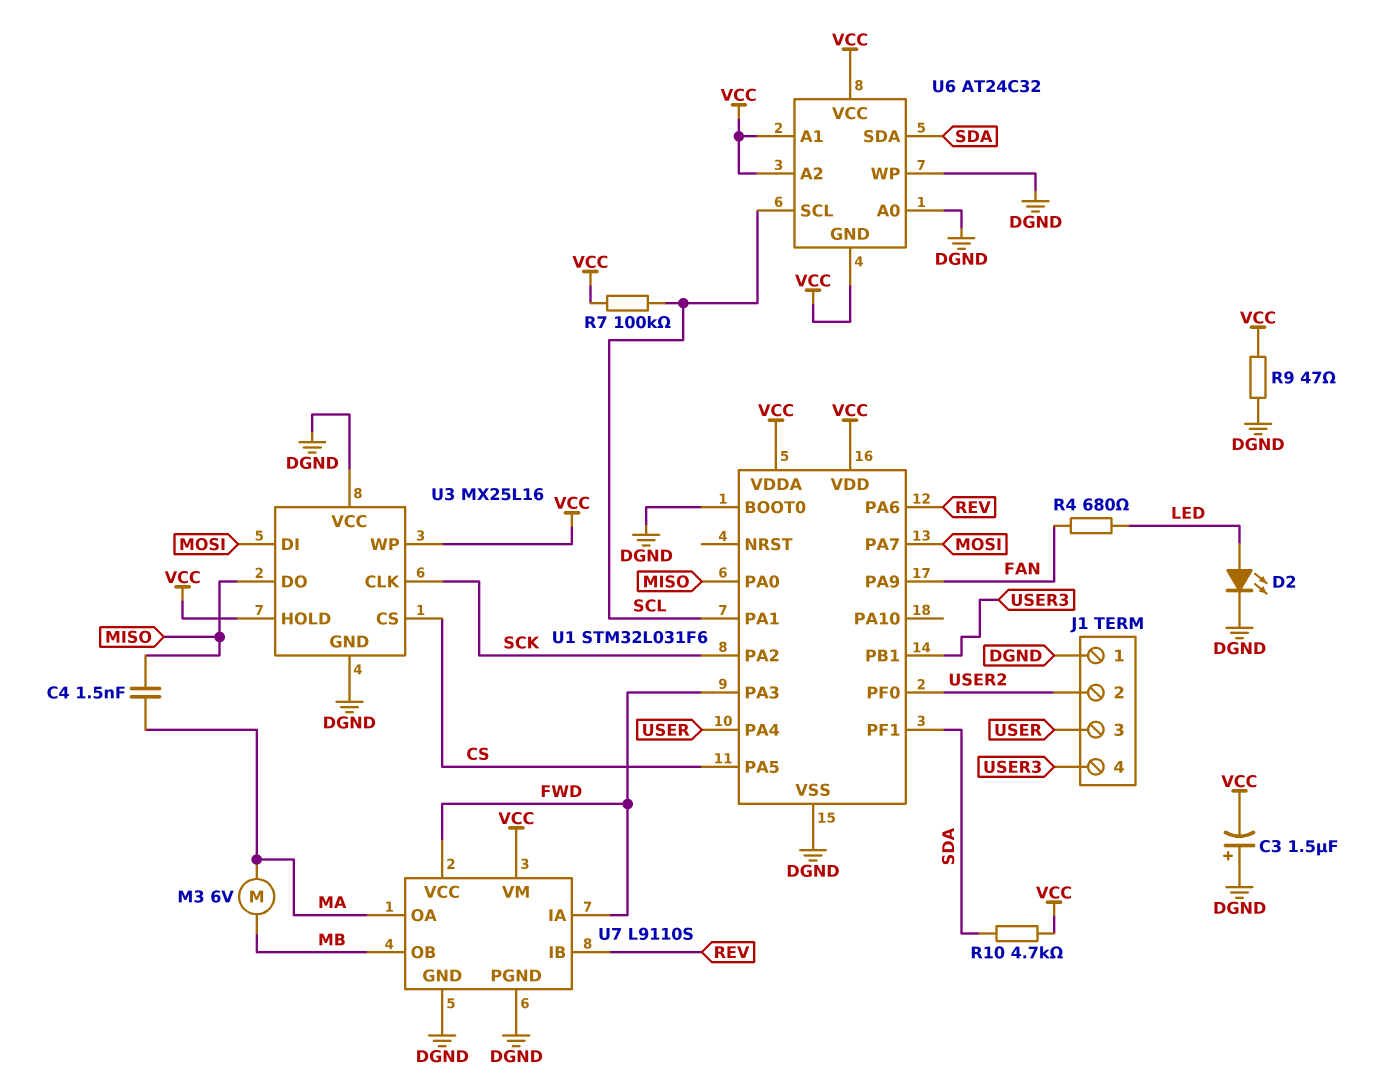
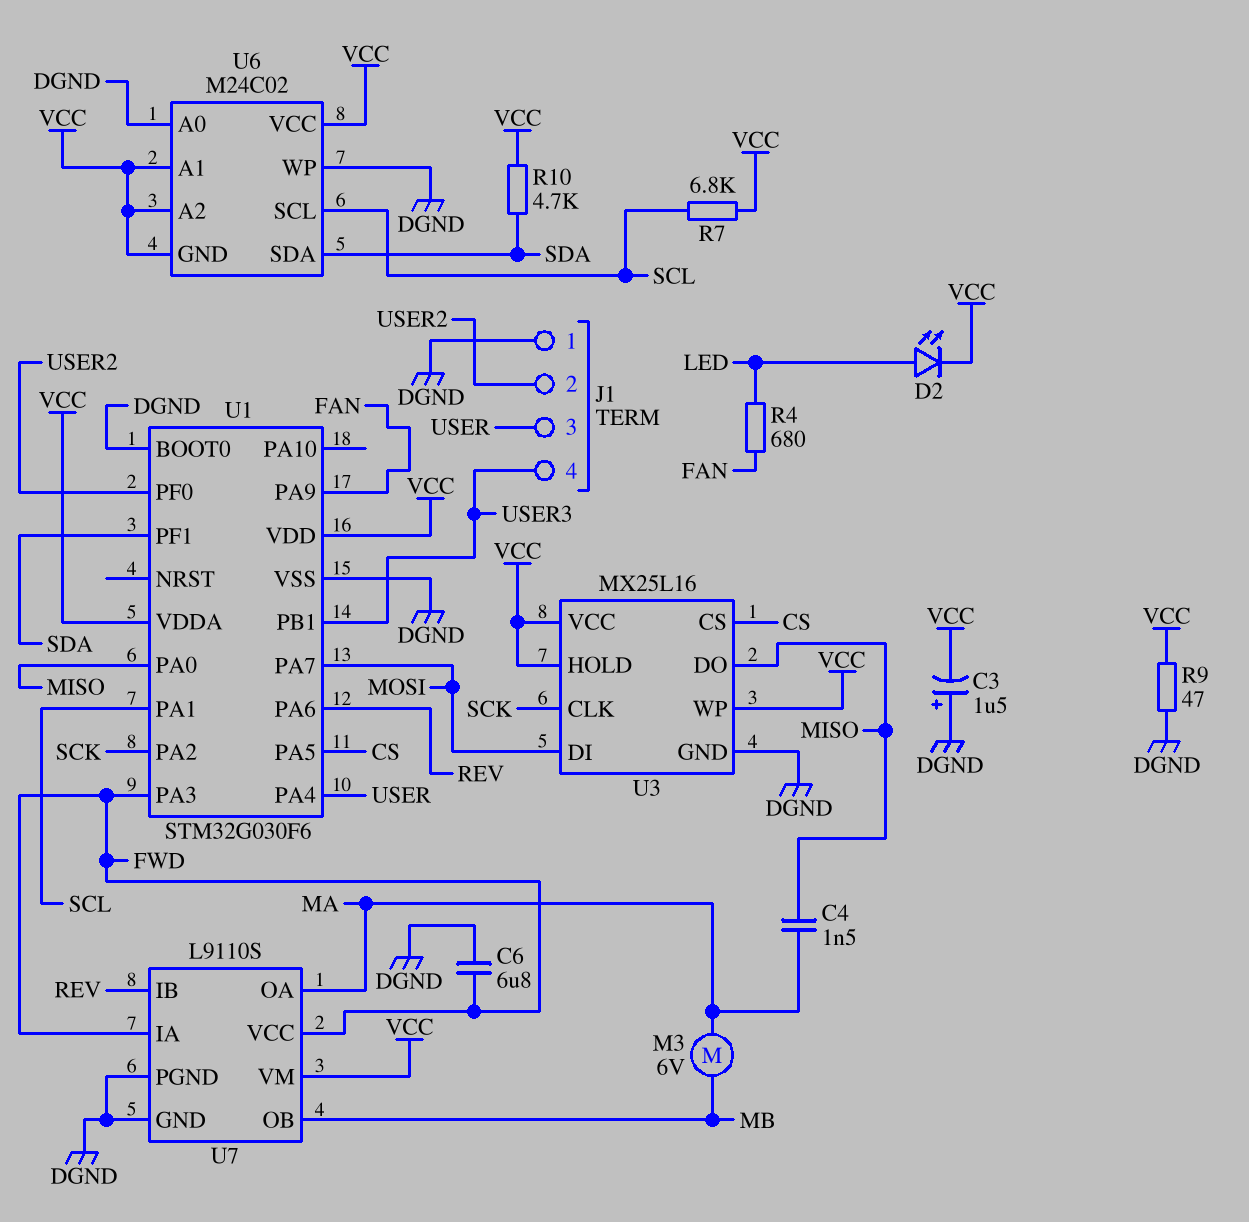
C6: none -> 6.8uF (DGND, FWD)
D2: LED (A LED, K DGND) -> LED (A LED, K VCC)
R7: 100k (SCL, VCC) -> 6.8k (SCL, VCC)
U1: STM32L031F6 -> STM32G030F6
U3 pin VCC: DGND -> VCC
U6: AT24C32 -> M24C02

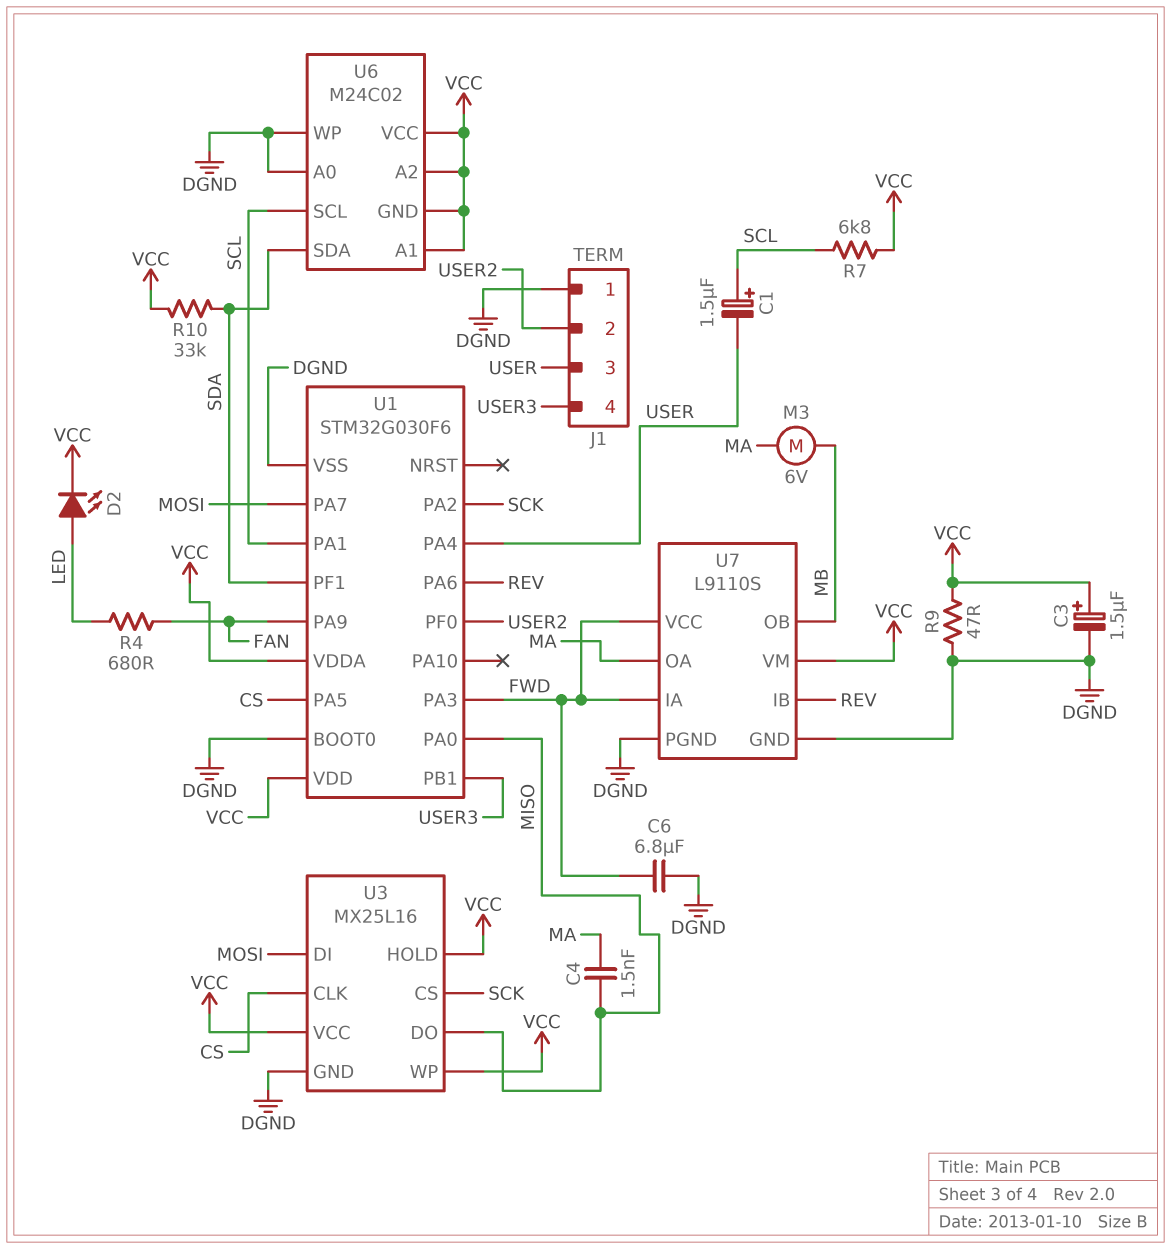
C1: none -> 1.5uF (plus SCL, minus USER)
C3: 1.5uF (plus DGND, minus VCC) -> 1.5uF (plus VCC, minus DGND)
R10: 4.7k (SDA, VCC) -> 33k (SDA, VCC)
U3 pin CLK: SCK -> CS
U3 pin CS: CS -> SCK

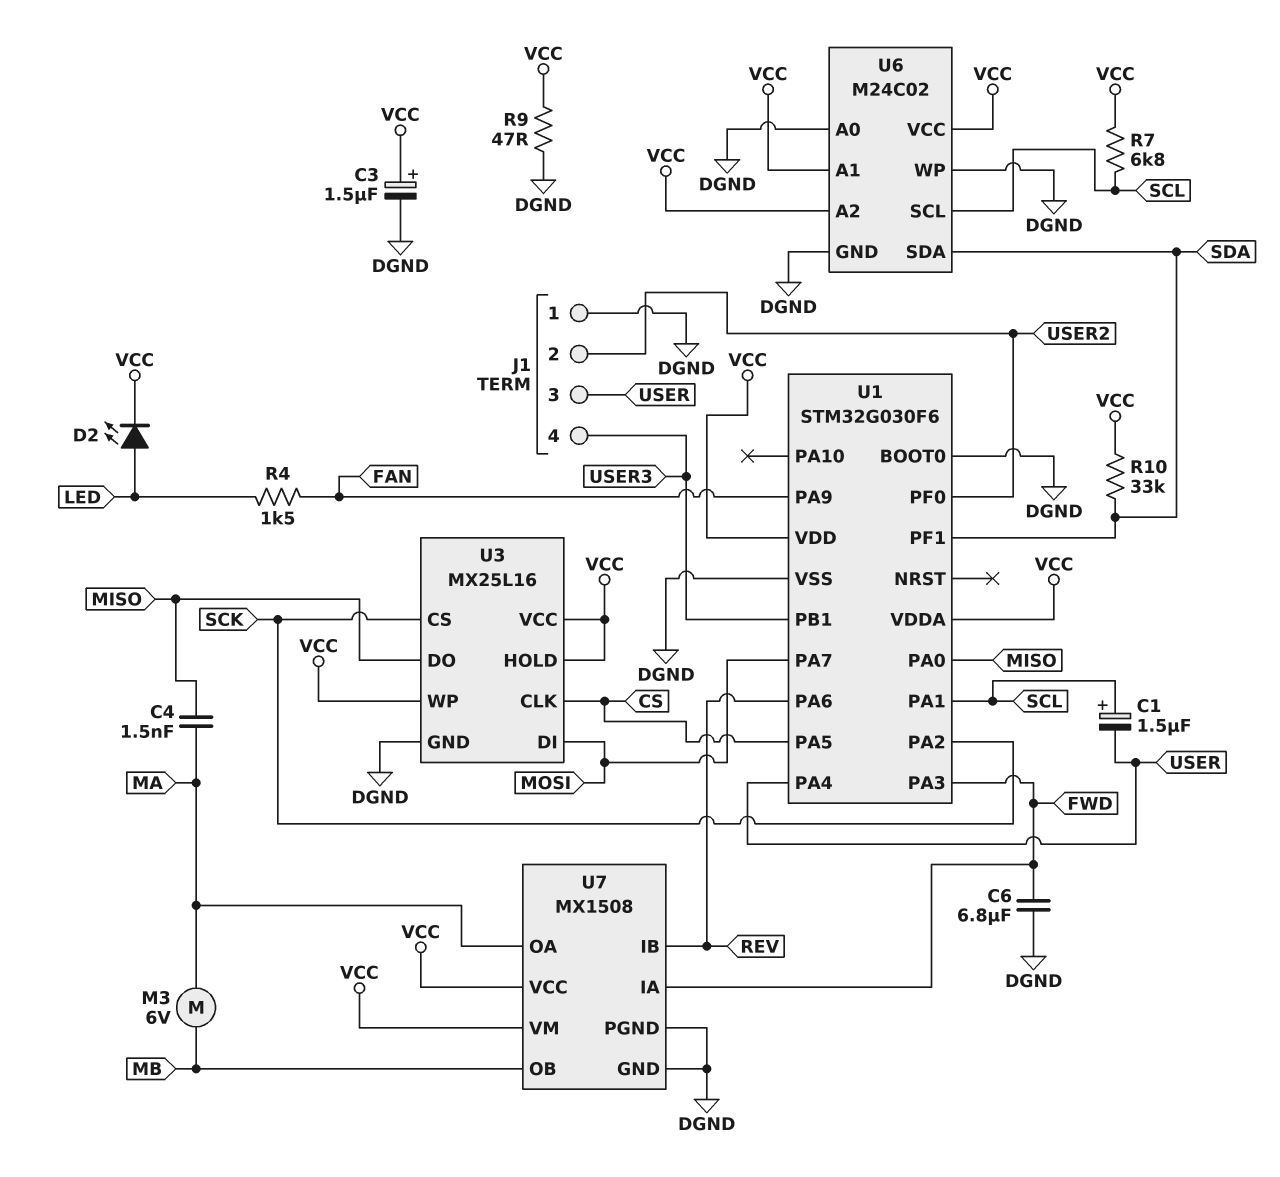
R4: 680 (FAN, LED) -> 1.5k (FAN, LED)
U6 pin GND: VCC -> DGND
U7: L9110S -> MX1508
U7 pin VCC: FWD -> VCC

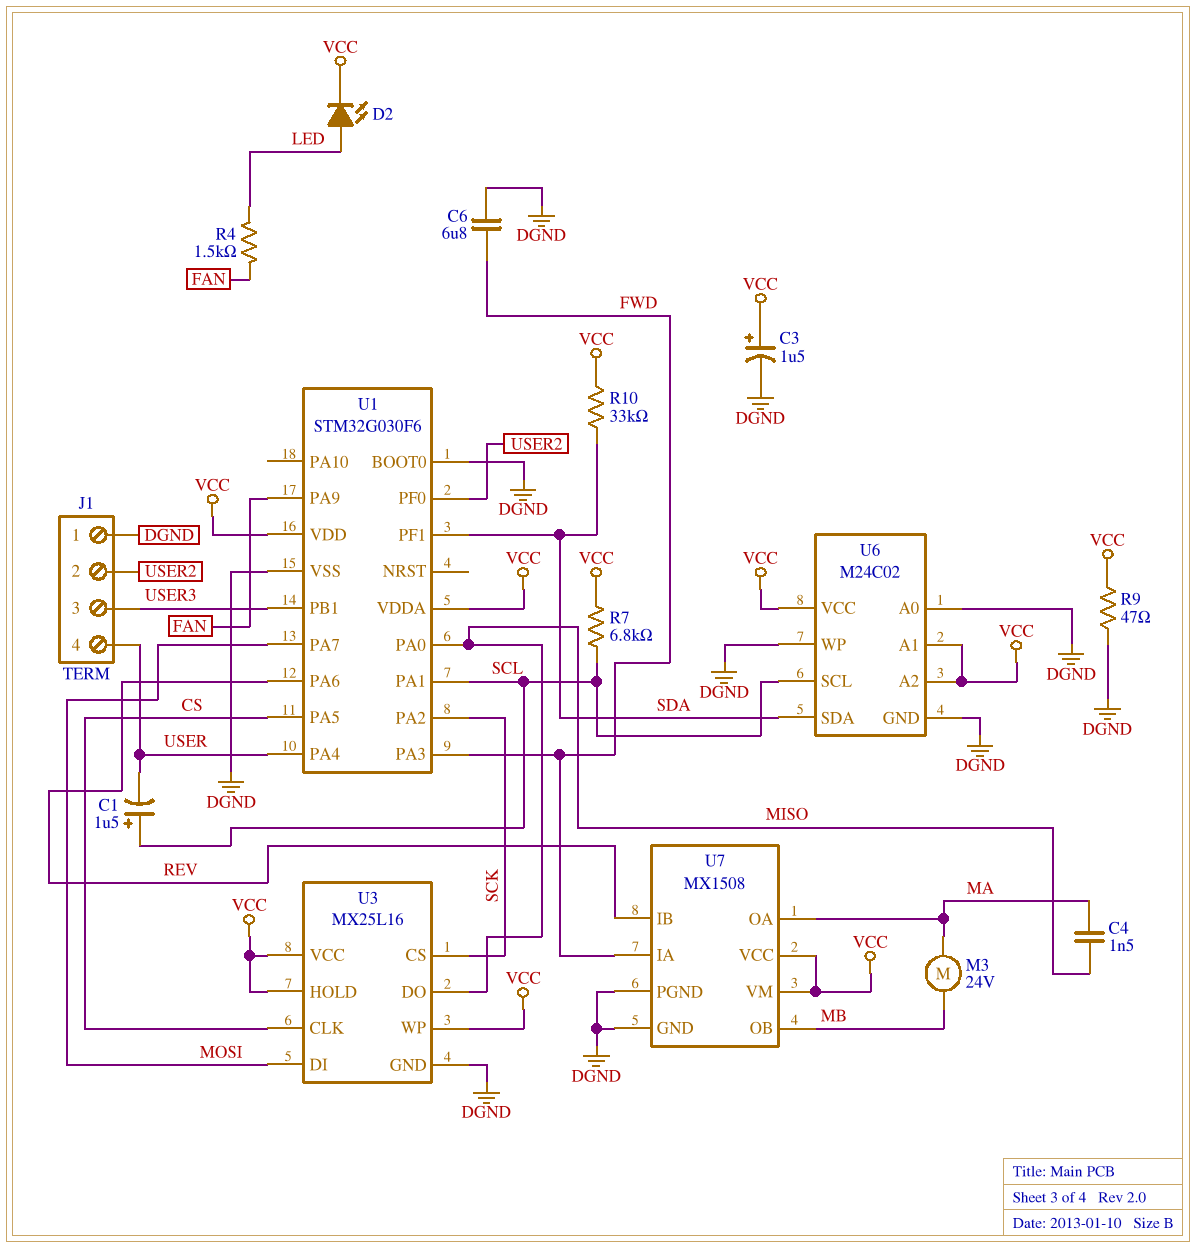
J1 pin 3: USER -> USER3
J1 pin 4: USER3 -> USER
M3: motor 6V (MA, MB) -> motor 24V (MA, MB)

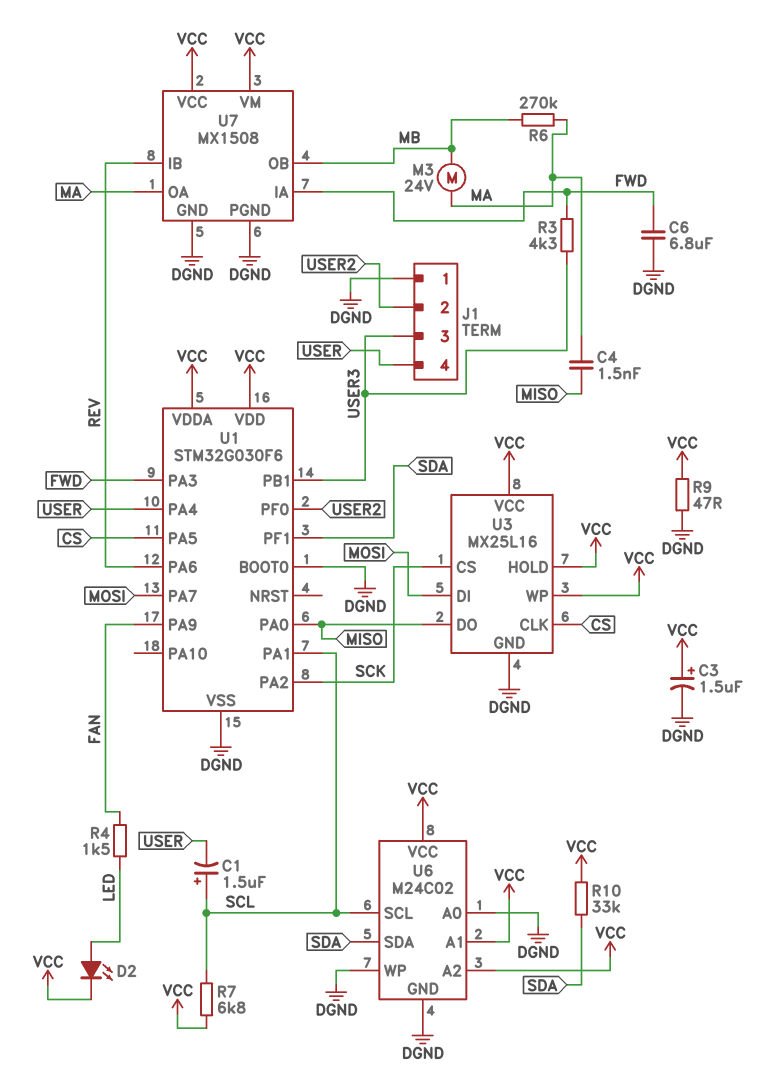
R3: none -> 4.3k (FWD, USER3)
R6: none -> 270k (MA, MB)

